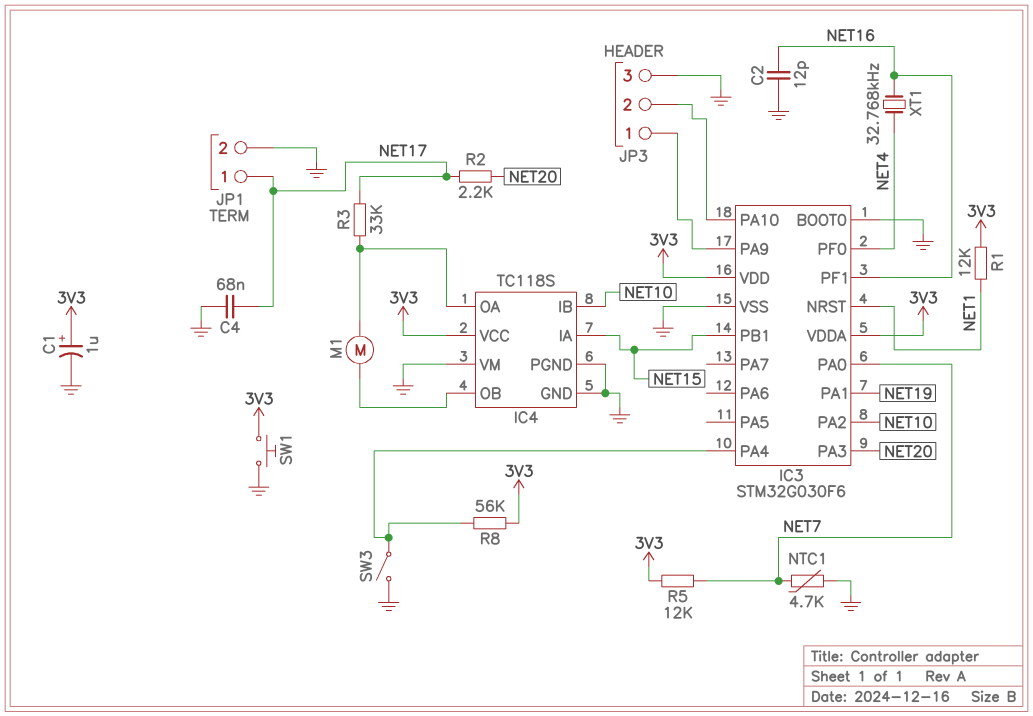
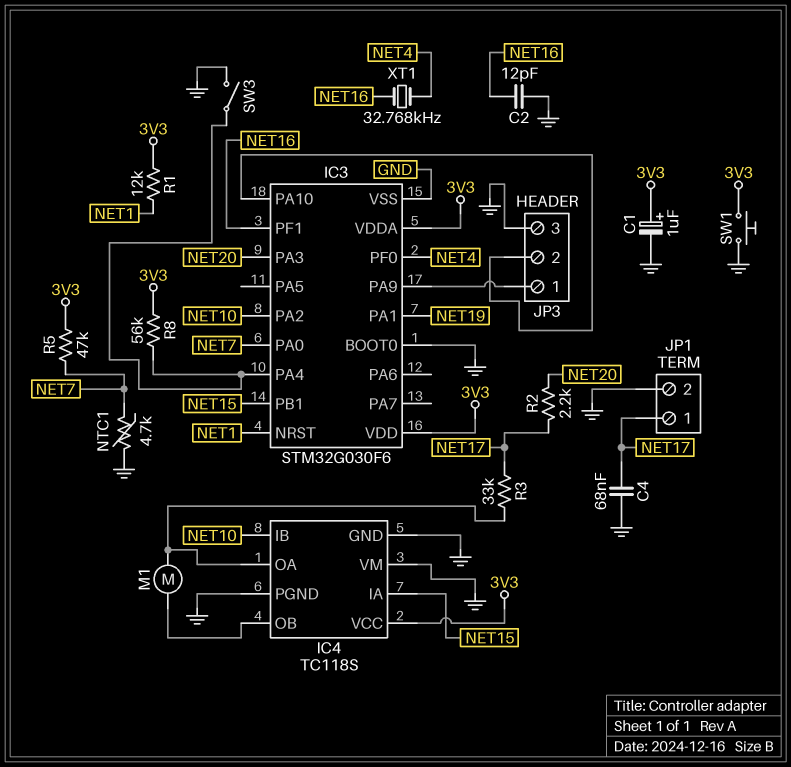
R5: 12k (3V3, NET7) -> 47k (3V3, NET7)

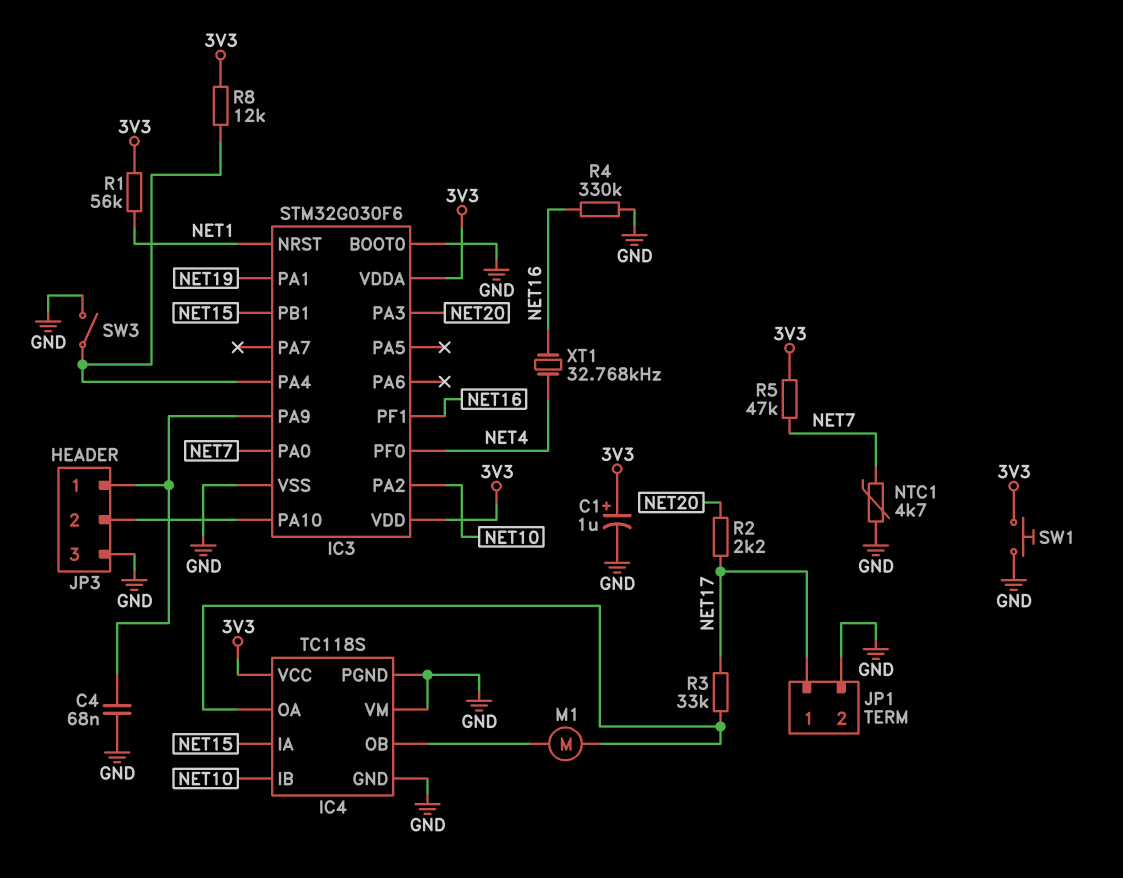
C2: 12pF (GND, NET16) -> none
C4: 68nF (GND, NET17) -> 68nF (GND, IC3/PA9)
R1: 12k (3V3, NET1) -> 56k (3V3, NET1)
R4: none -> 330k (GND, NET16)
R8: 56k (3V3, IC3/PA4) -> 12k (3V3, IC3/PA4)

